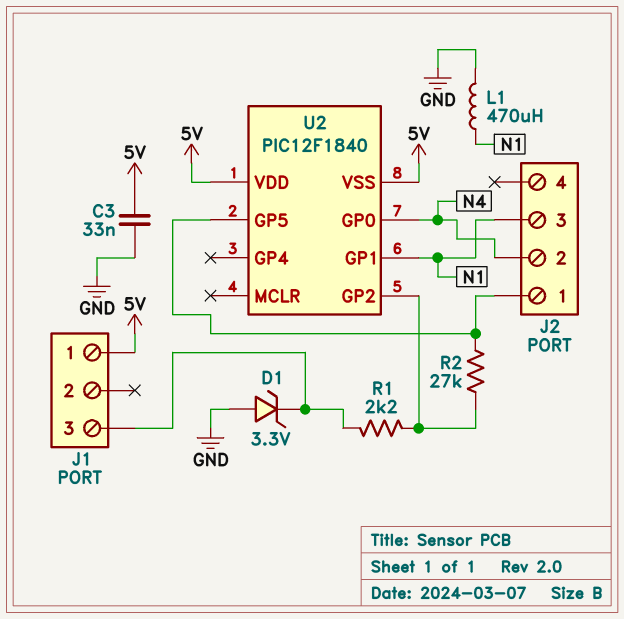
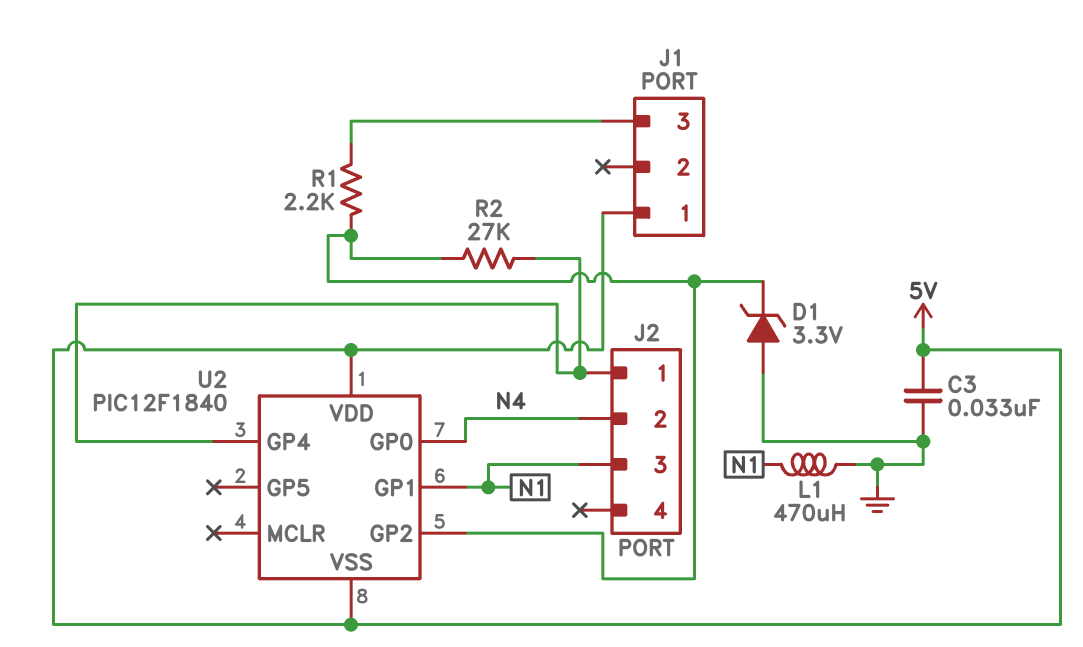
D1: zener 3.3V (A GND, K J1/3) -> zener 3.3V (A GND, K U2/GP2)
U2 pin GP4: none -> J2/1
U2 pin GP5: J2/1 -> none

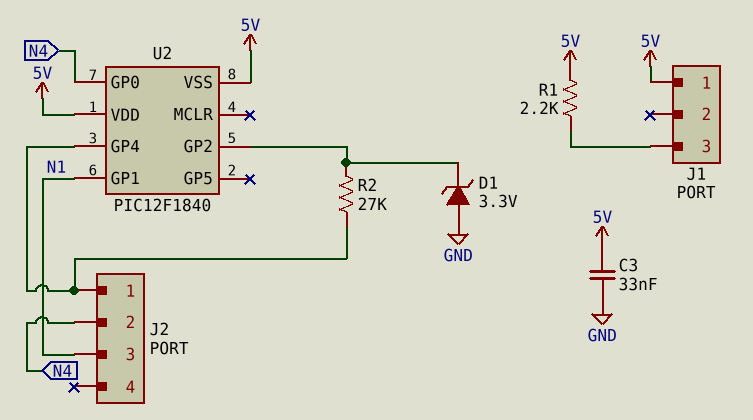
L1: 470uH (GND, N1) -> none
R1: 2.2k (J1/3, U2/GP2) -> 2.2k (5V, J1/3)

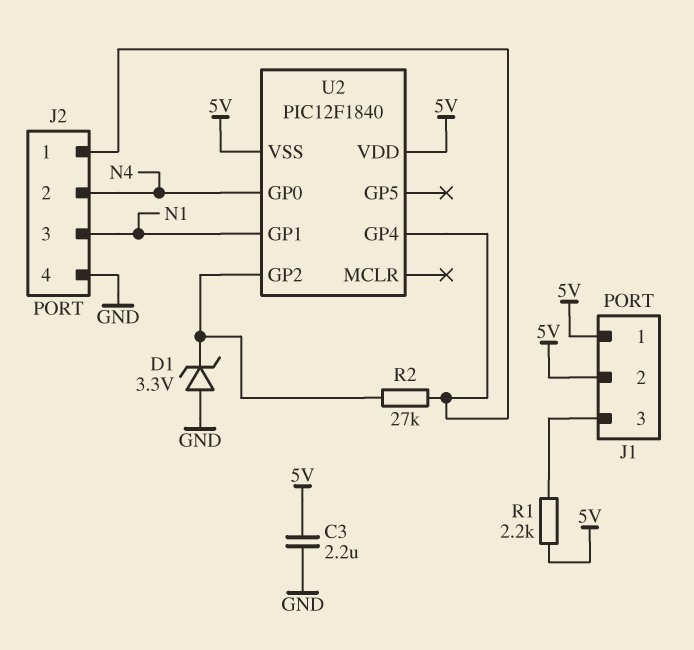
C3: 33nF (5V, GND) -> 2.2uF (5V, GND)
J1 pin 2: none -> 5V
J2 pin 4: none -> GND

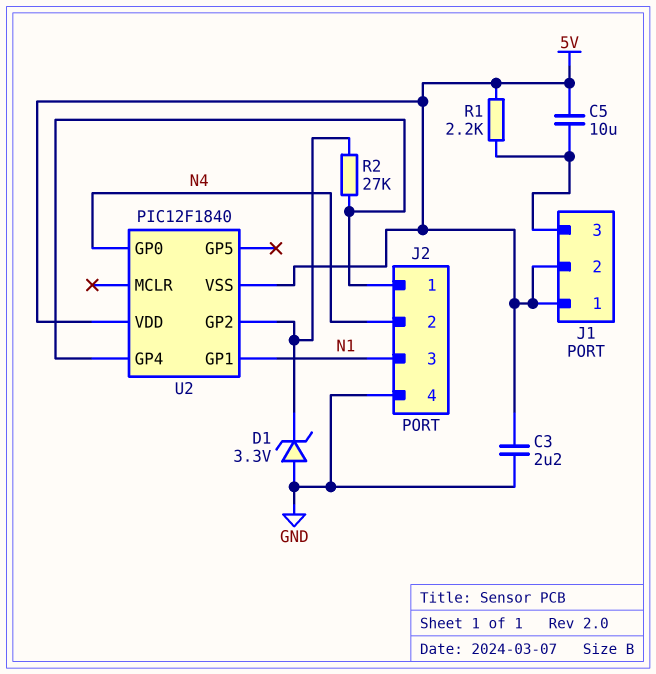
C5: none -> 10uF (5V, J1/3)

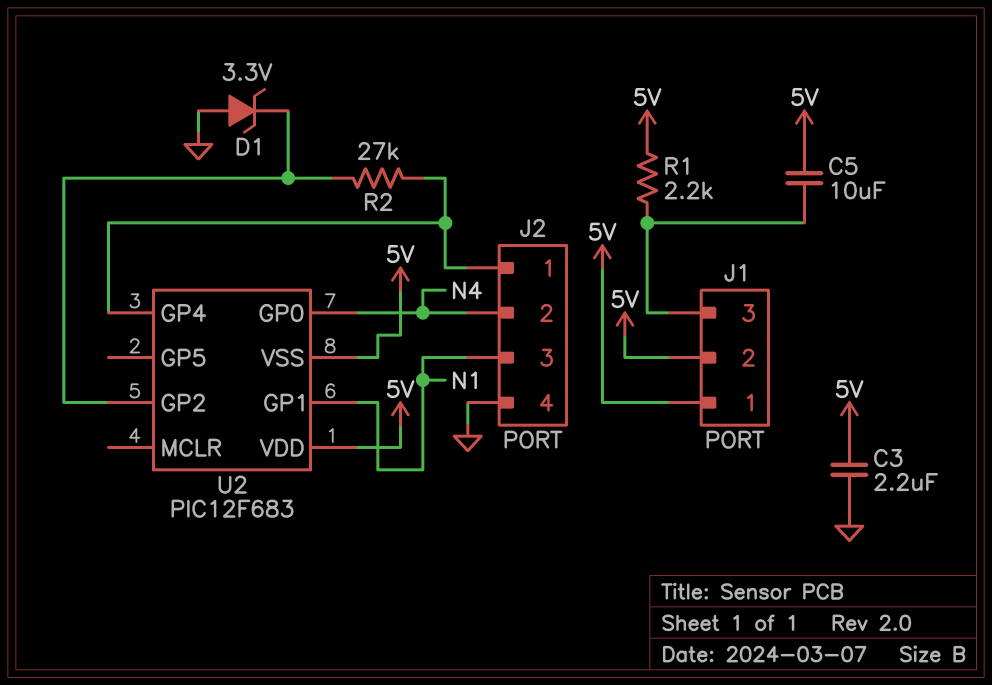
U2: PIC12F1840 -> PIC12F683

